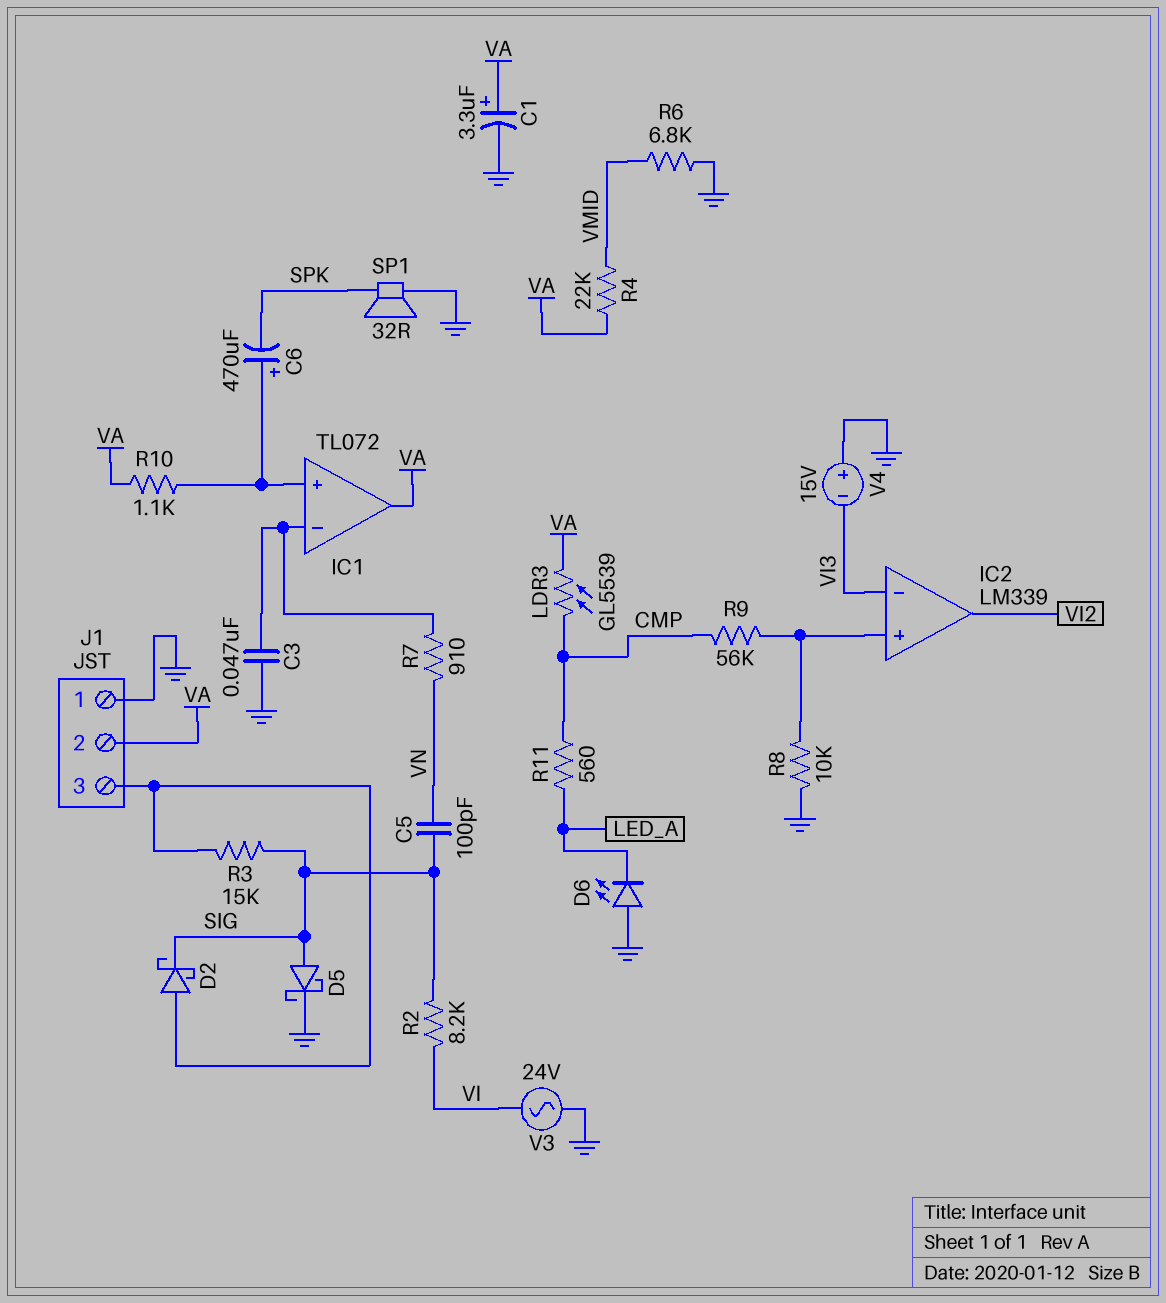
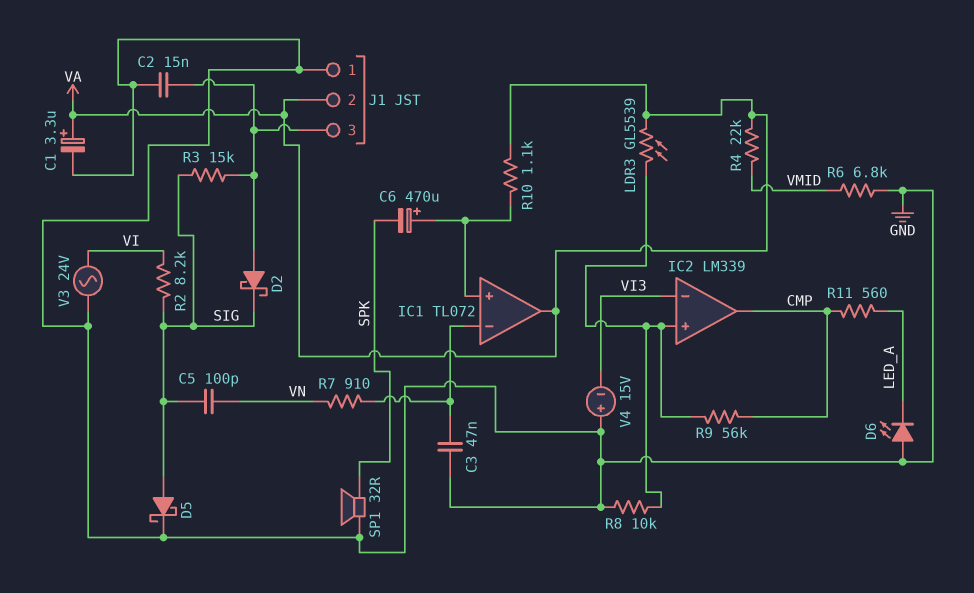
C2: none -> 15nF (GND, J1/3)
IC2 pin out: VI2 -> CMP
LDR3: GL5539 (CMP, VA) -> GL5539 (IC2/in+, VA)

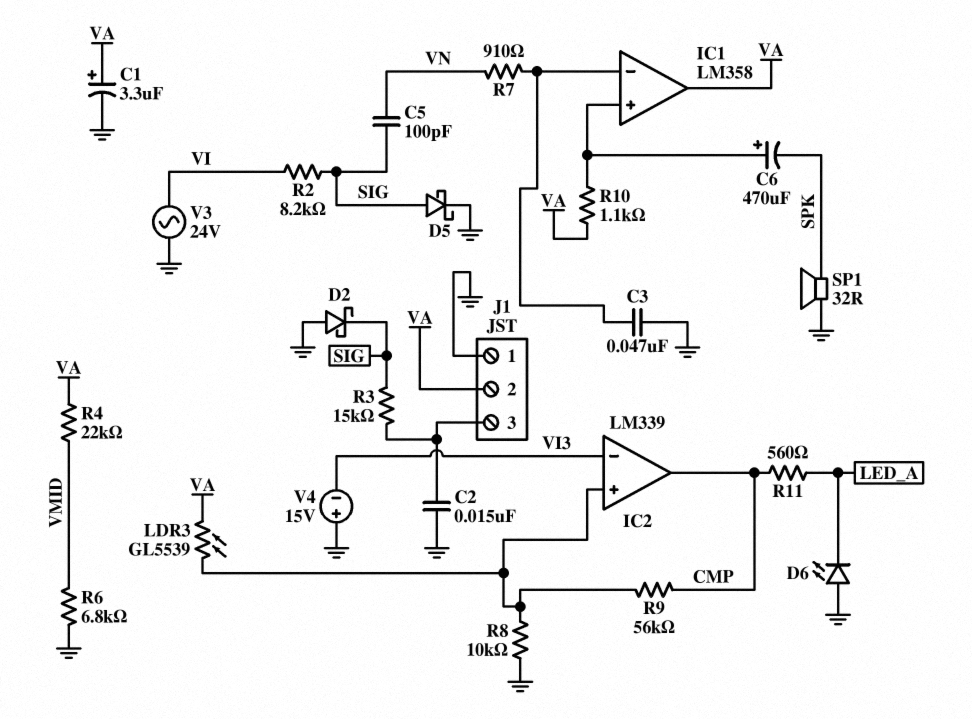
D2: schottky (A J1/3, K SIG) -> schottky (A GND, K SIG)
IC1: TL072 -> LM358

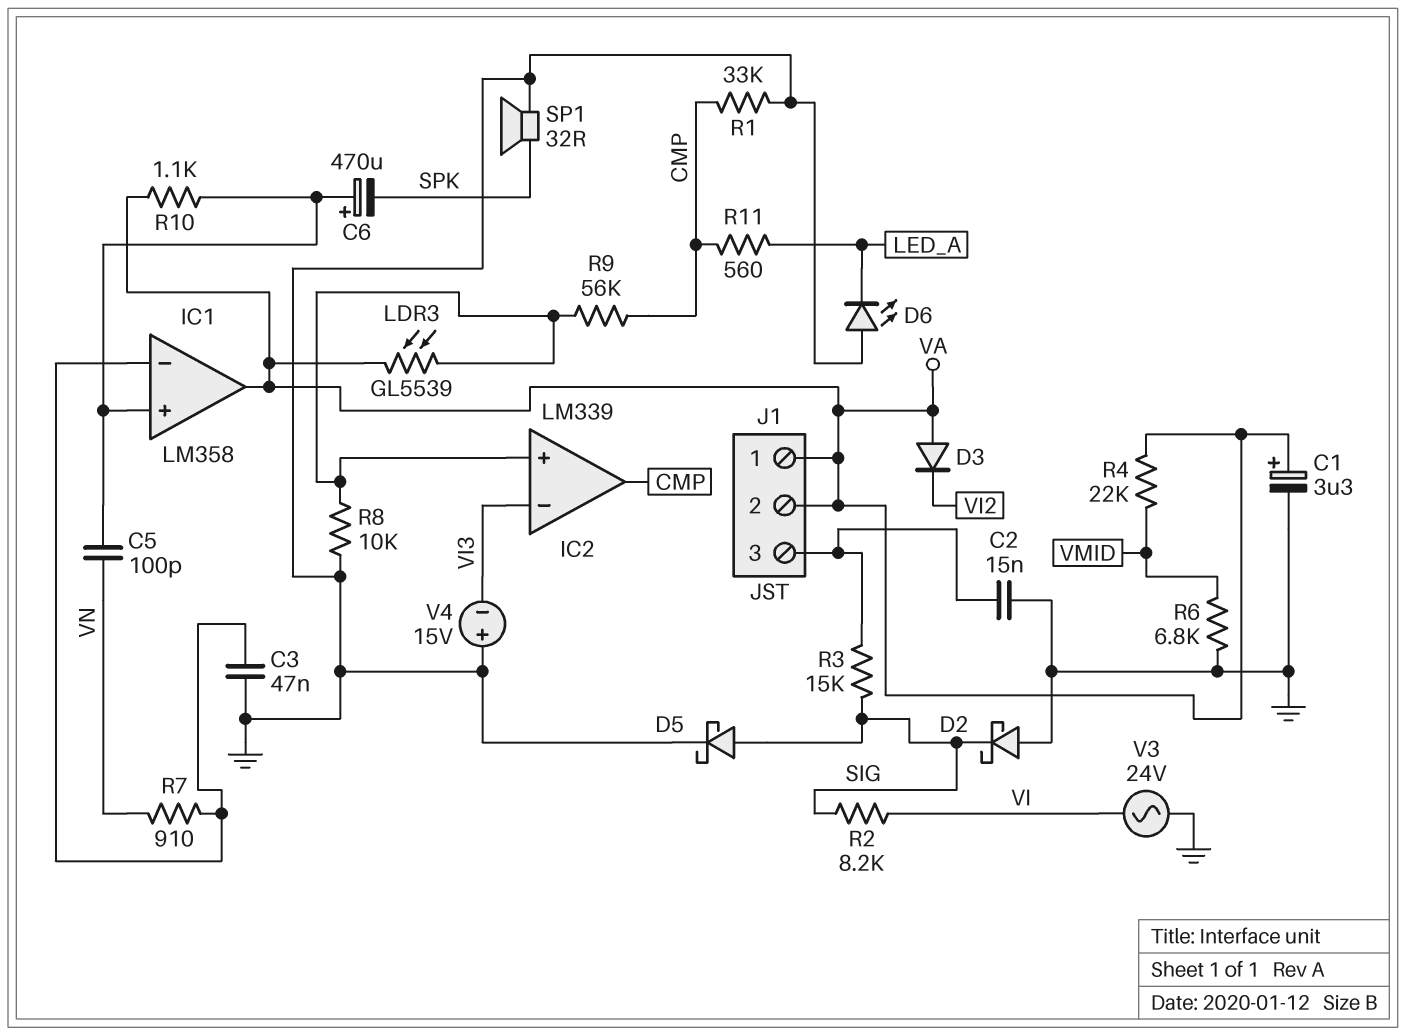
C5: 100pF (SIG, VN) -> 100pF (IC1/in+, VN)
D3: none -> diode (A VA, K VI2)
J1 pin 1: GND -> VA
R1: none -> 33k (CMP, GND)

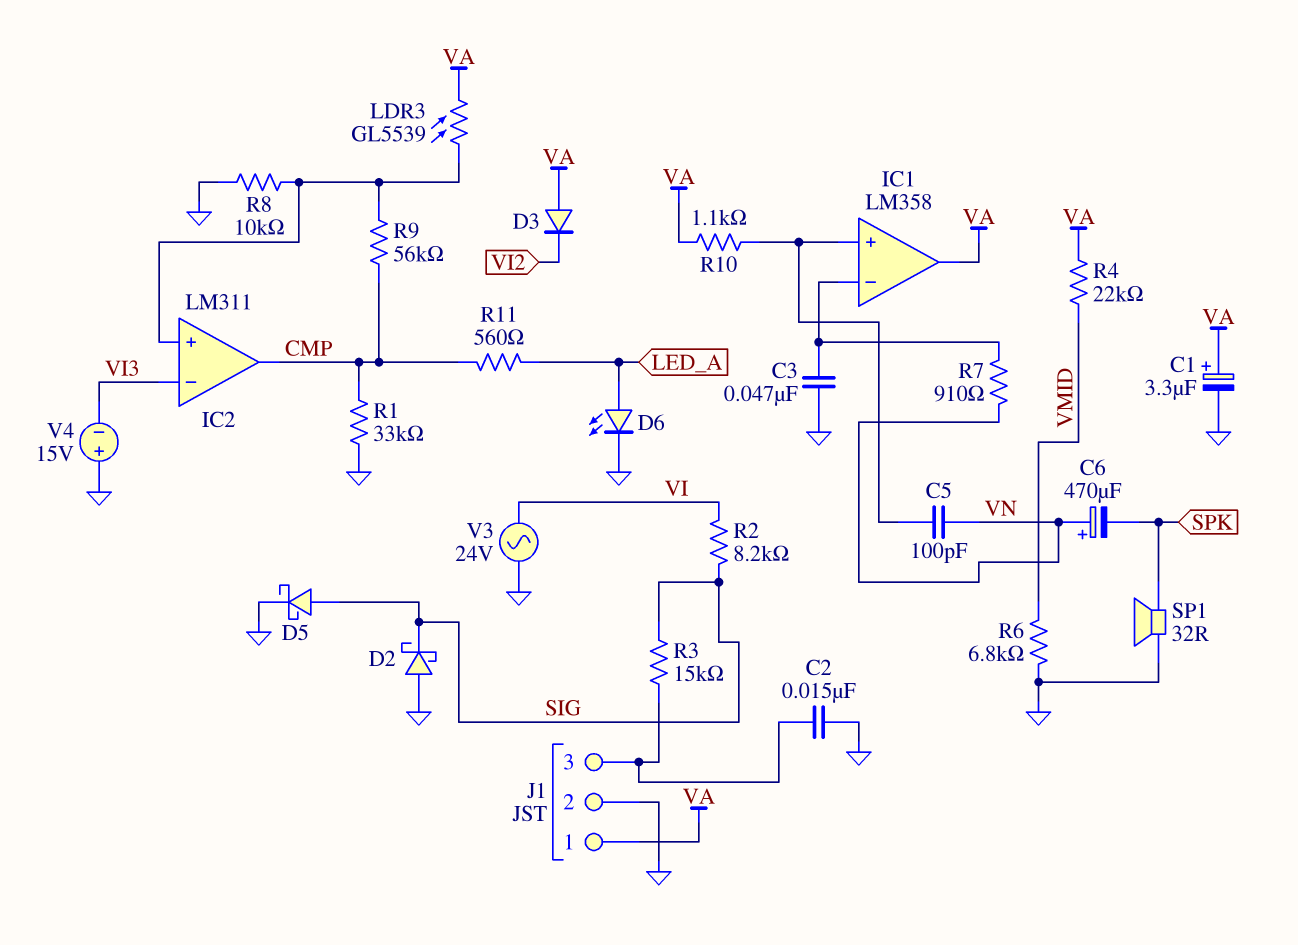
C6: 470uF (plus IC1/in+, minus SPK) -> 470uF (plus VN, minus SPK)
D6: LED (A GND, K LED_A) -> LED (A LED_A, K GND)
IC2: LM339 -> LM311
J1 pin 2: VA -> GND

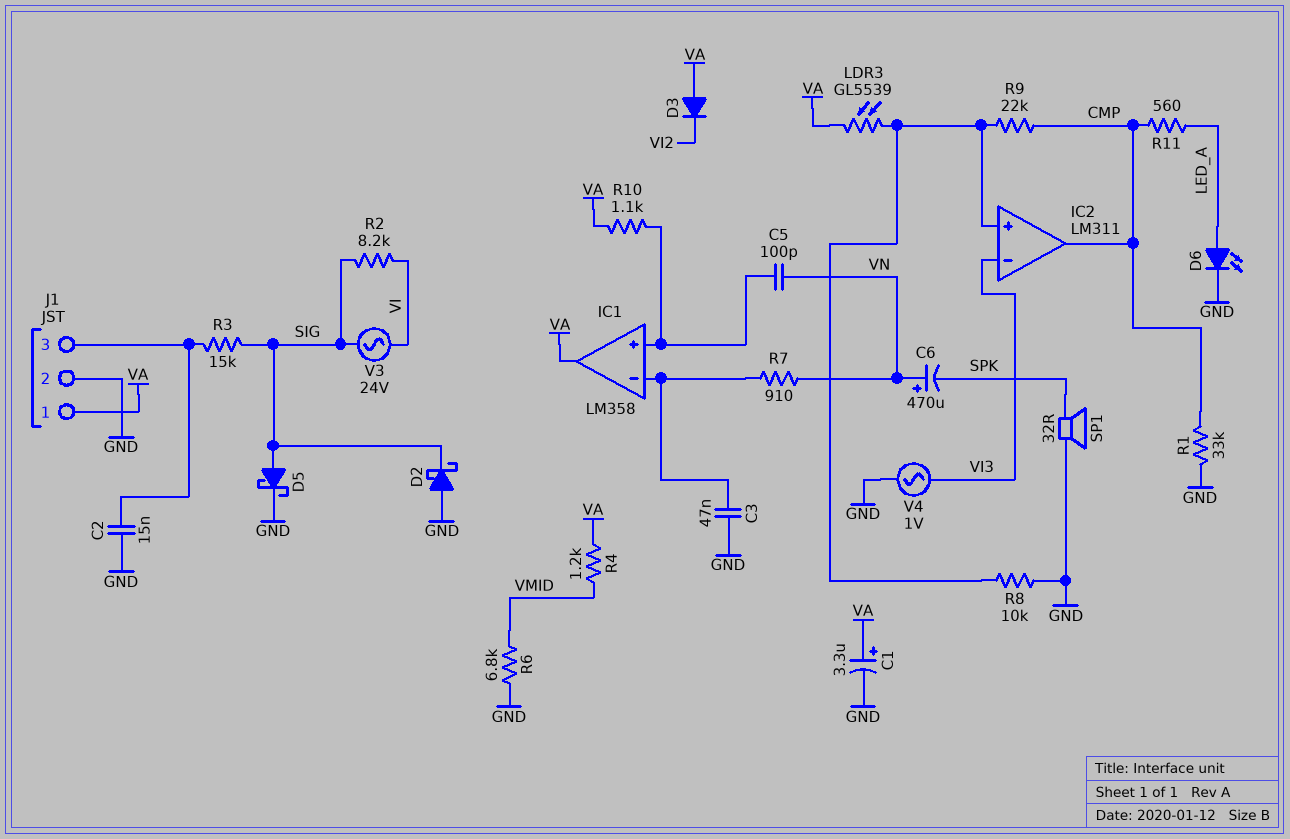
R4: 22k (VA, VMID) -> 1.2k (VA, VMID)
R9: 56k (CMP, IC2/in+) -> 22k (CMP, IC2/in+)
V3: AC 24V (GND, VI) -> AC 24V (SIG, VI)
V4: 15V (plus GND, minus VI3) -> AC 1V (GND, VI3)

